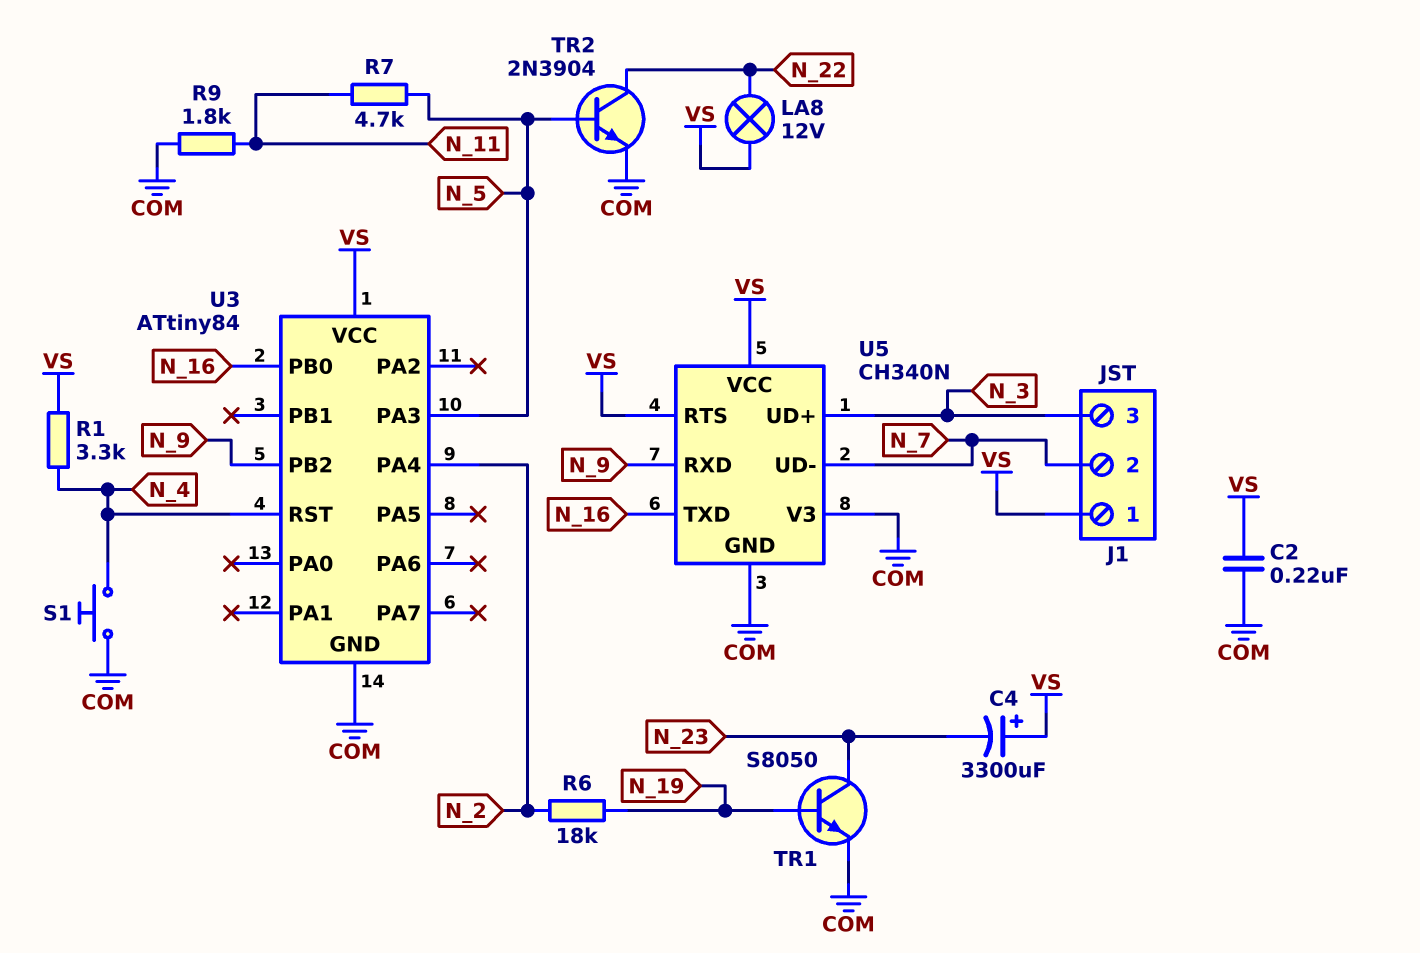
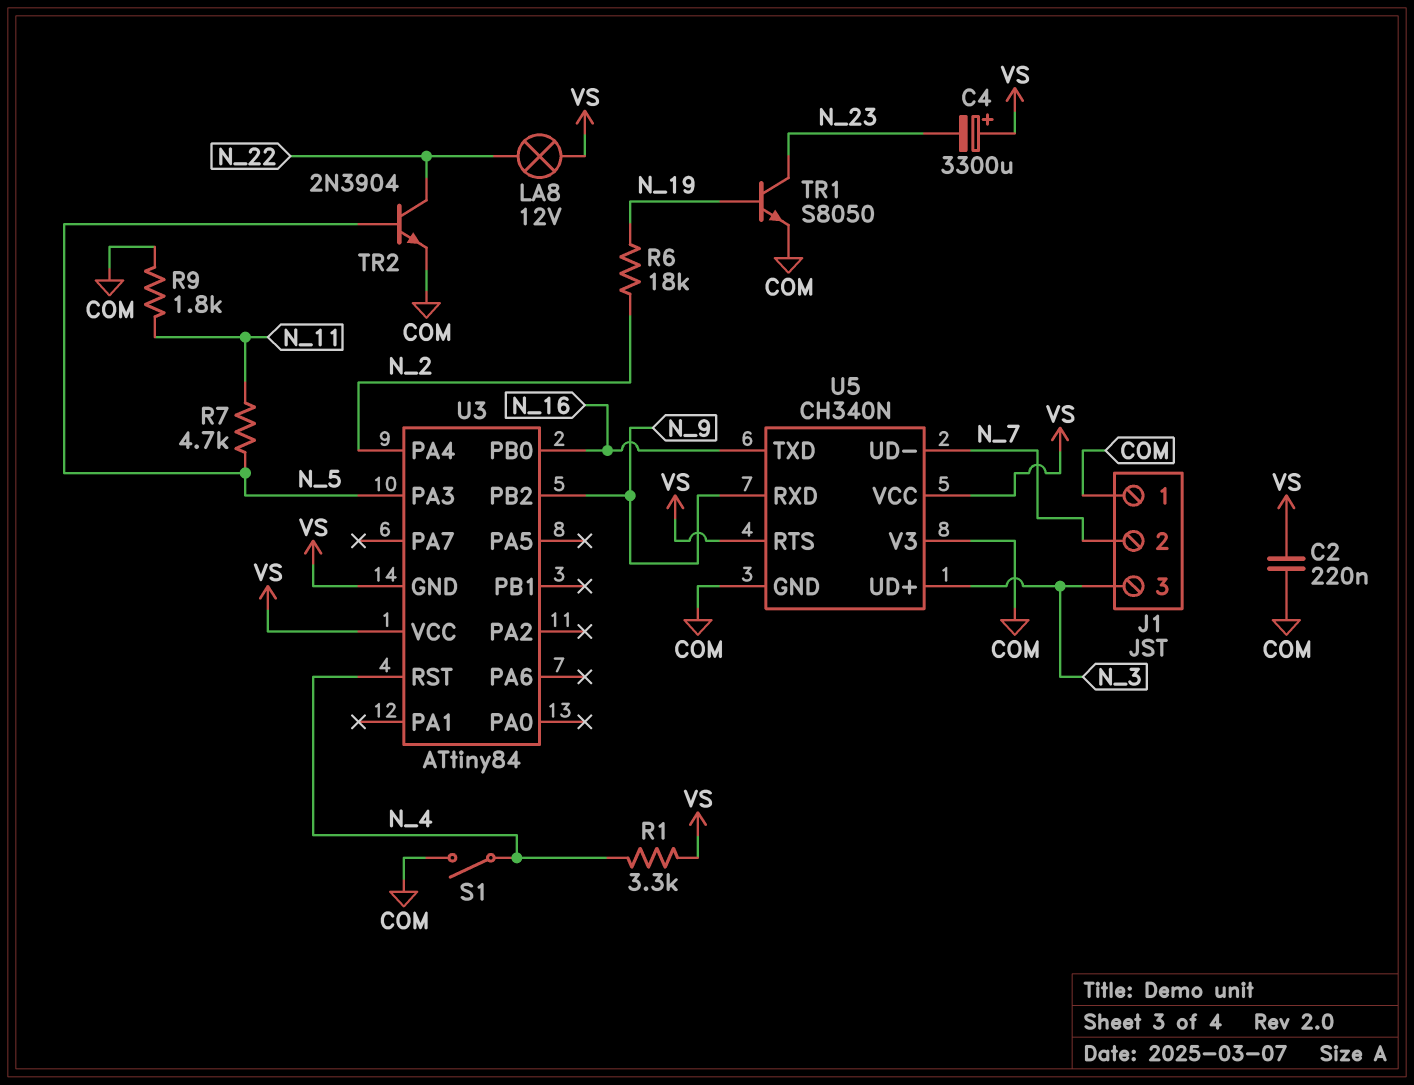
J1 pin 1: VS -> COM
S1: button (COM, N_4) -> switch (COM, N_4)
U3 pin GND: COM -> VS

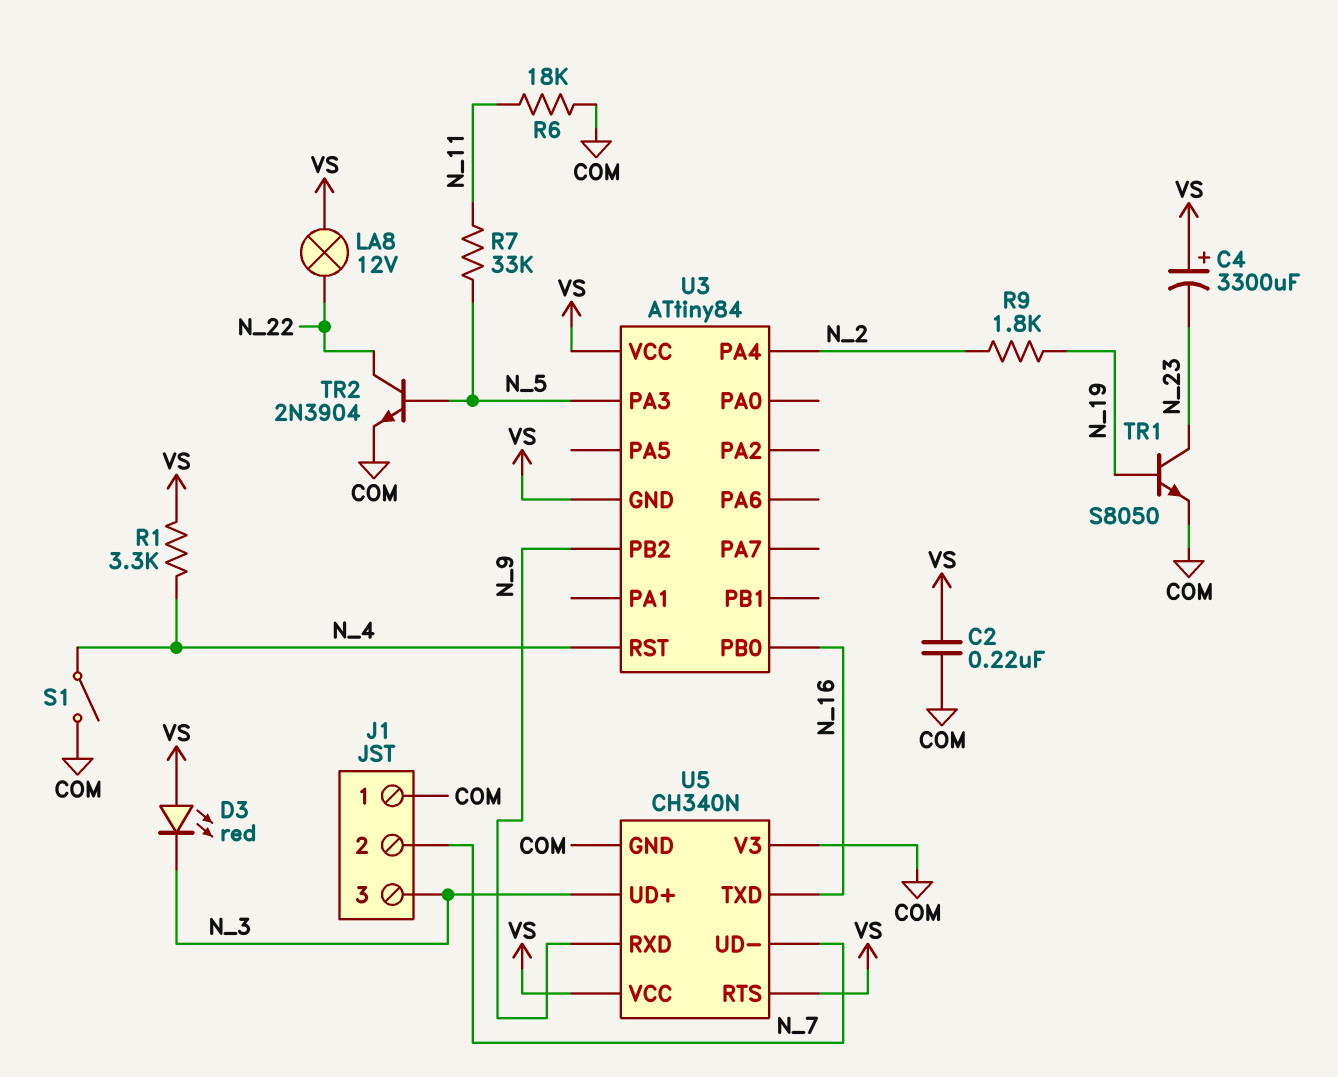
D3: none -> LED red (A VS, K N_3)
R6: 18k (N_2, N_19) -> 18k (COM, N_11)
R7: 4.7k (N_5, N_11) -> 33k (N_5, N_11)
R9: 1.8k (COM, N_11) -> 1.8k (N_2, N_19)

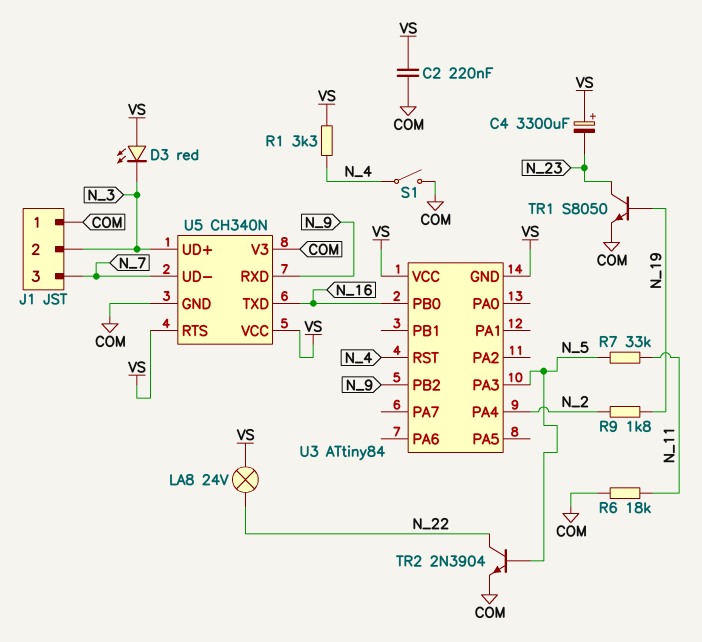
J1 pin 2: N_7 -> N_3
J1 pin 3: N_3 -> N_7
LA8: lamp 12V (N_22, VS) -> lamp 24V (N_22, VS)

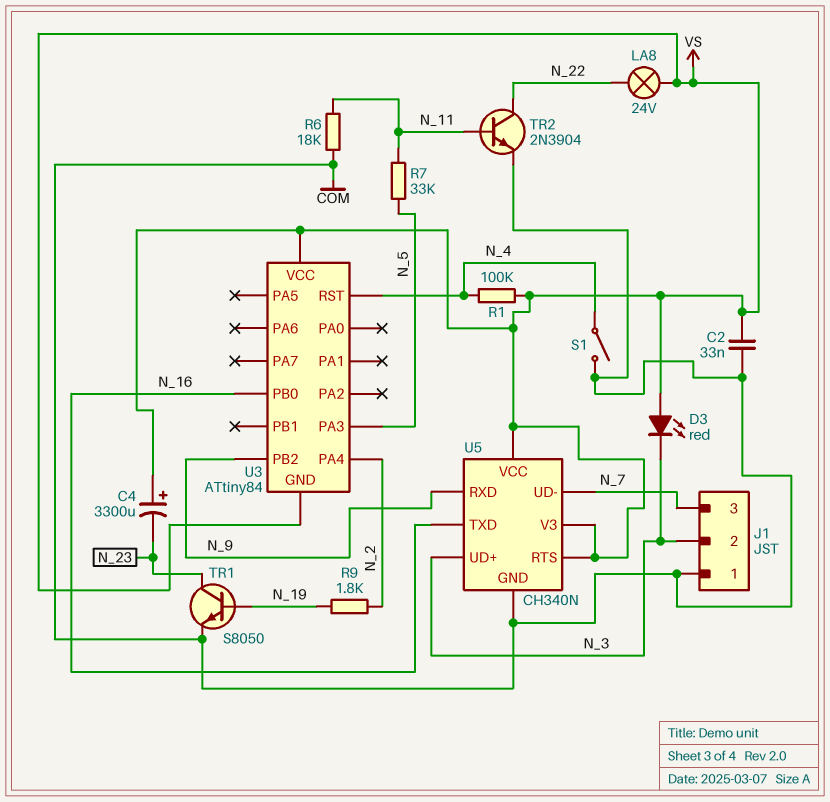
C2: 220nF (COM, VS) -> 33nF (COM, VS)
R1: 3.3k (N_4, VS) -> 100k (N_4, VS)
TR2: NPN 2N3904 (B N_5, C N_22, E COM) -> NPN 2N3904 (B N_11, C N_22, E COM)
U5 pin V3: COM -> VS

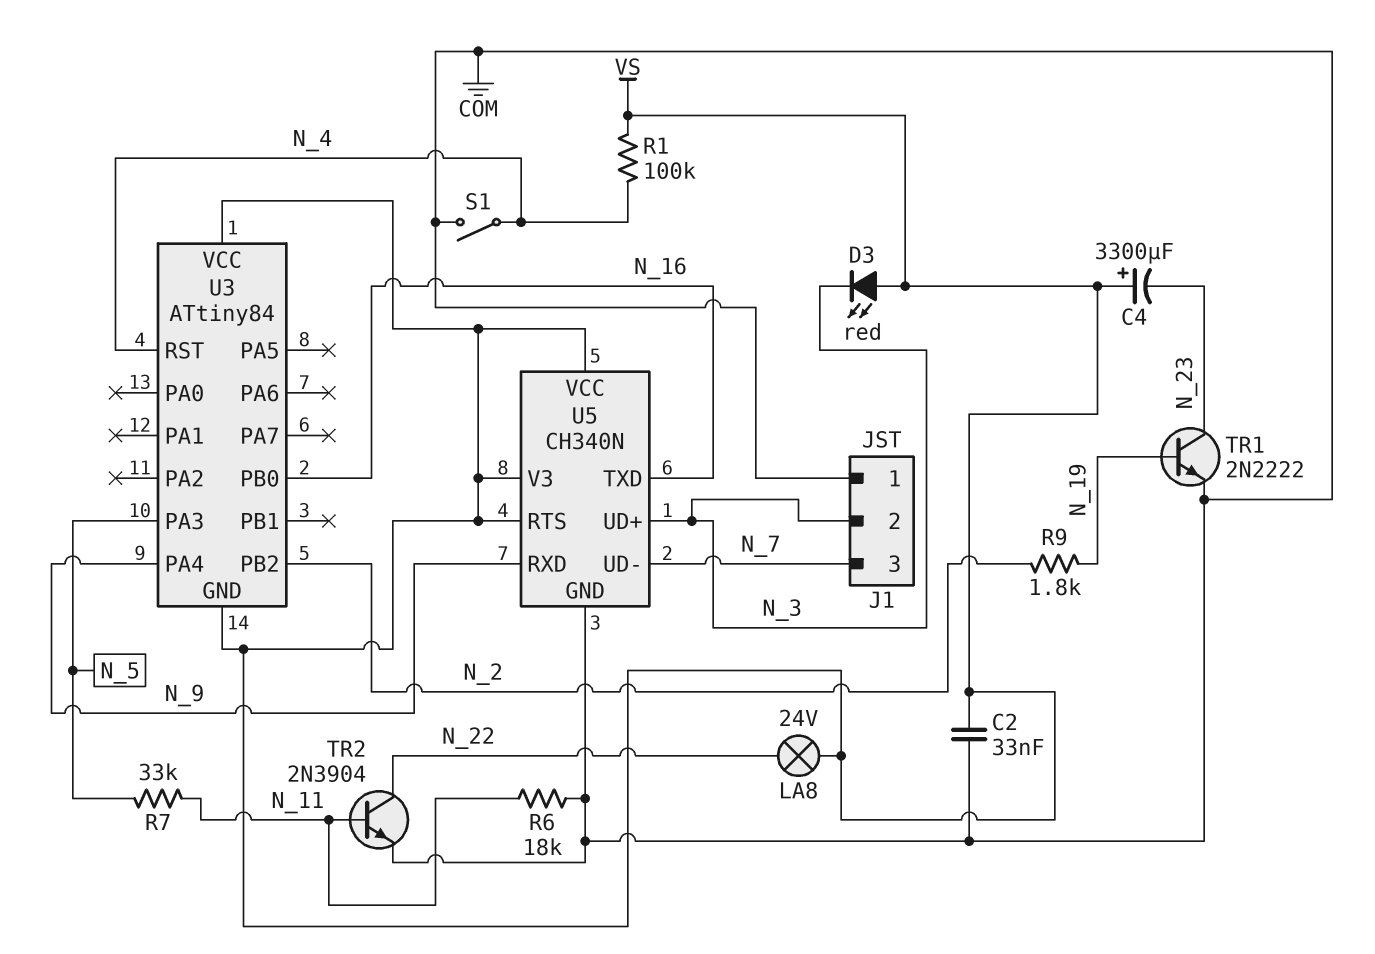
TR1: NPN S8050 (B N_19, C N_23, E COM) -> NPN 2N2222 (B N_19, C N_23, E COM)
U3 pin PA4: N_2 -> N_9
U3 pin PB2: N_9 -> N_2

